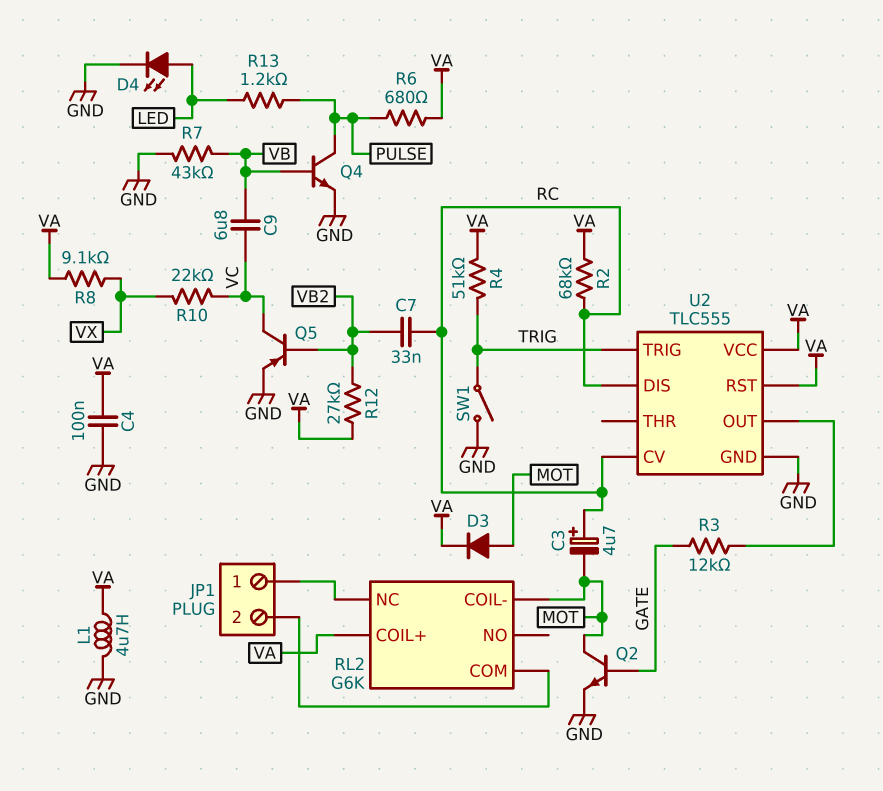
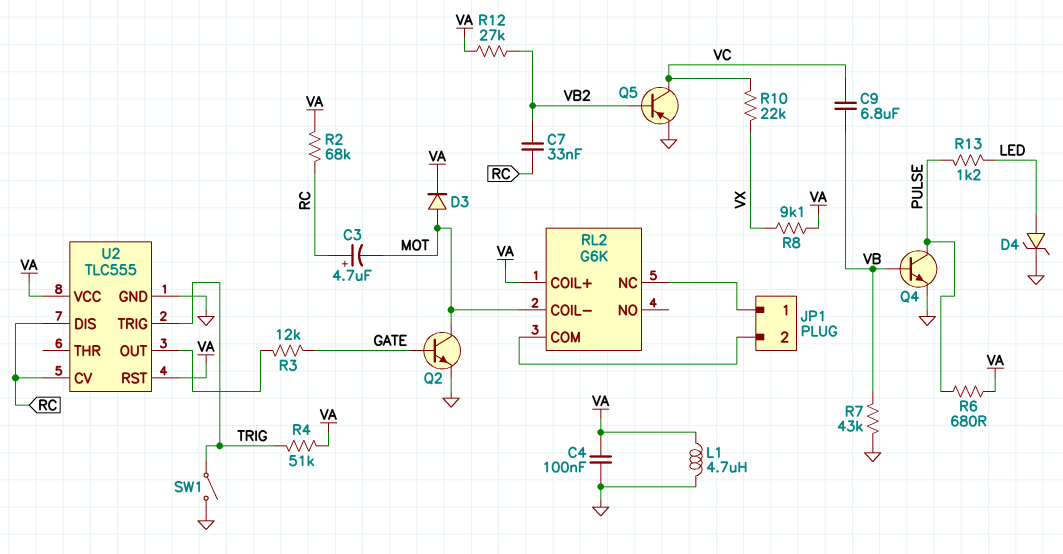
D4: LED (A LED, K GND) -> zener (A LED, K GND)

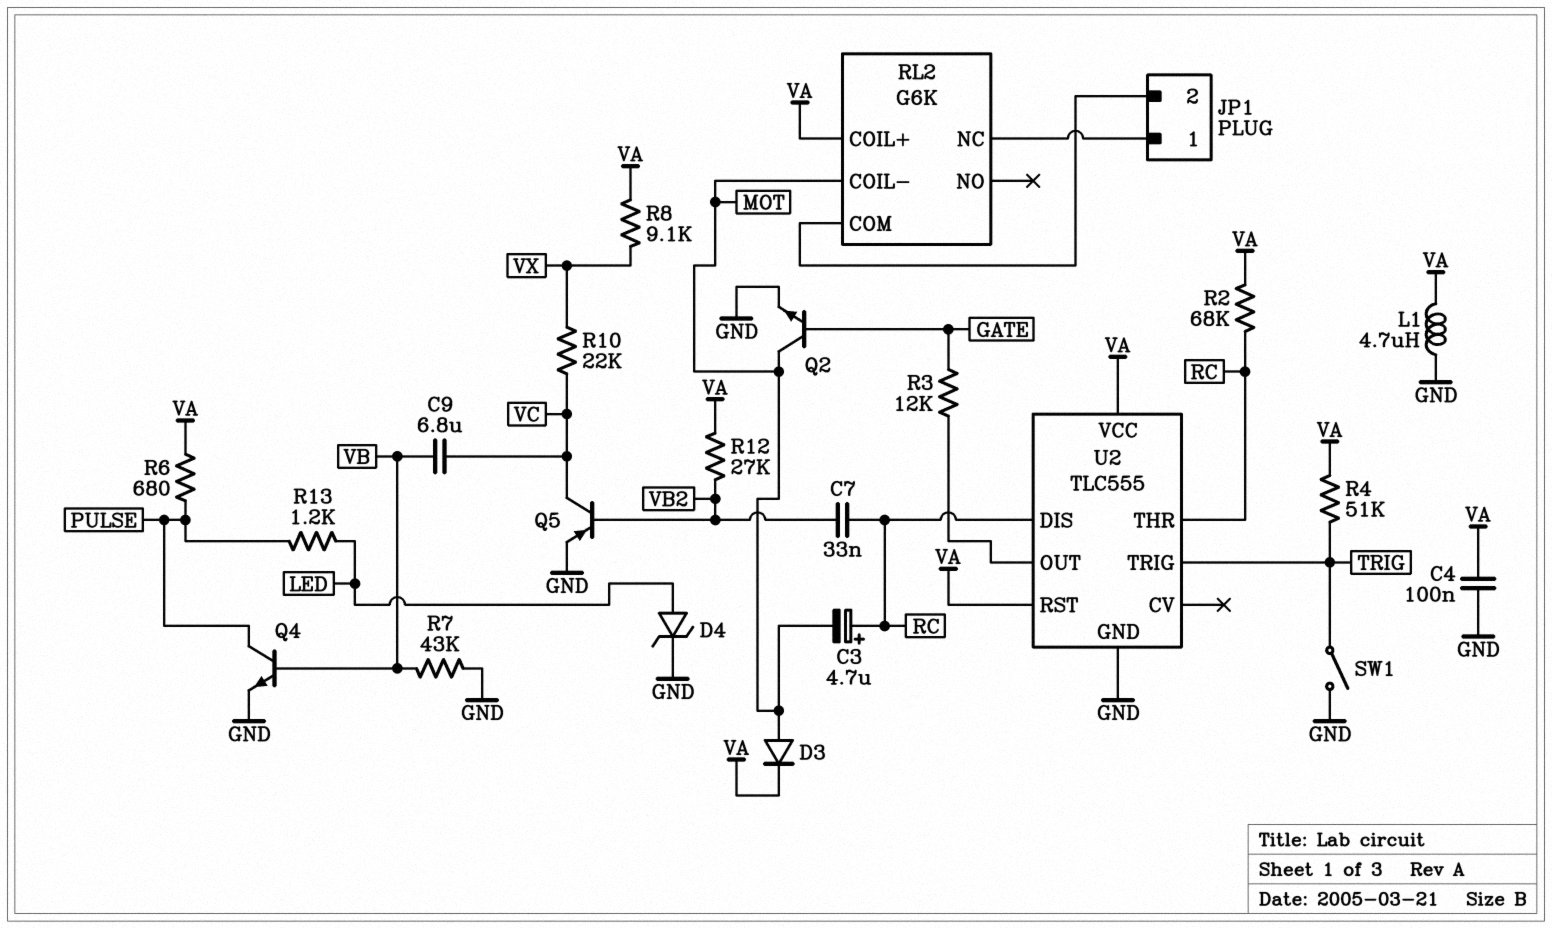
U2 pin CV: RC -> none
U2 pin THR: none -> RC

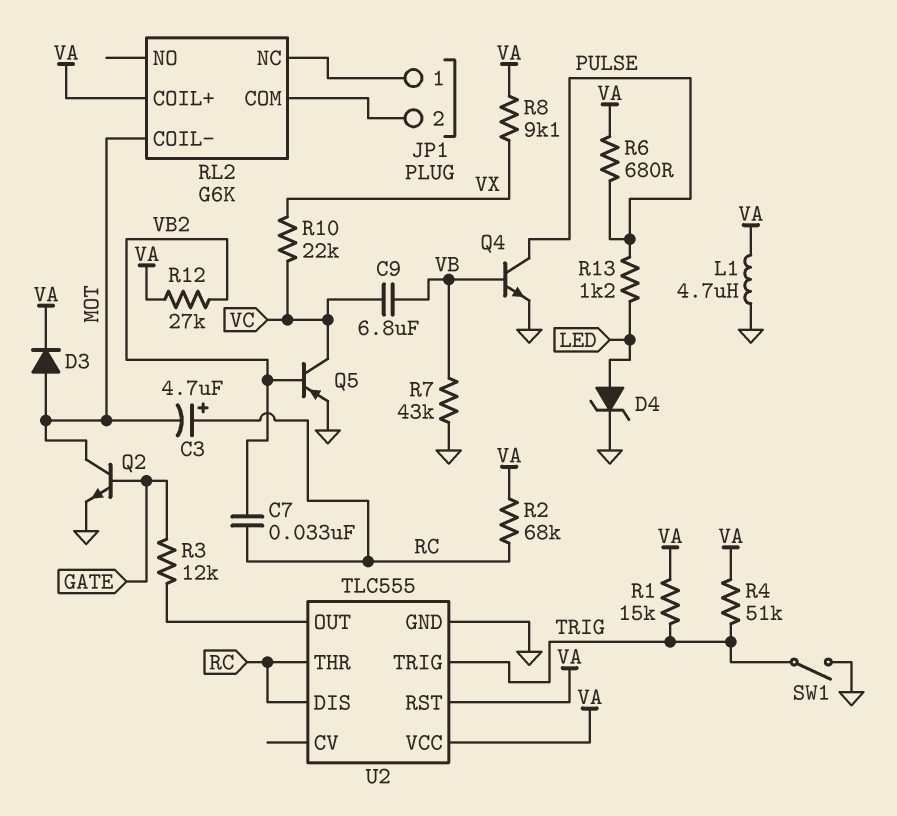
C4: 100nF (GND, VA) -> none
R1: none -> 15k (TRIG, VA)

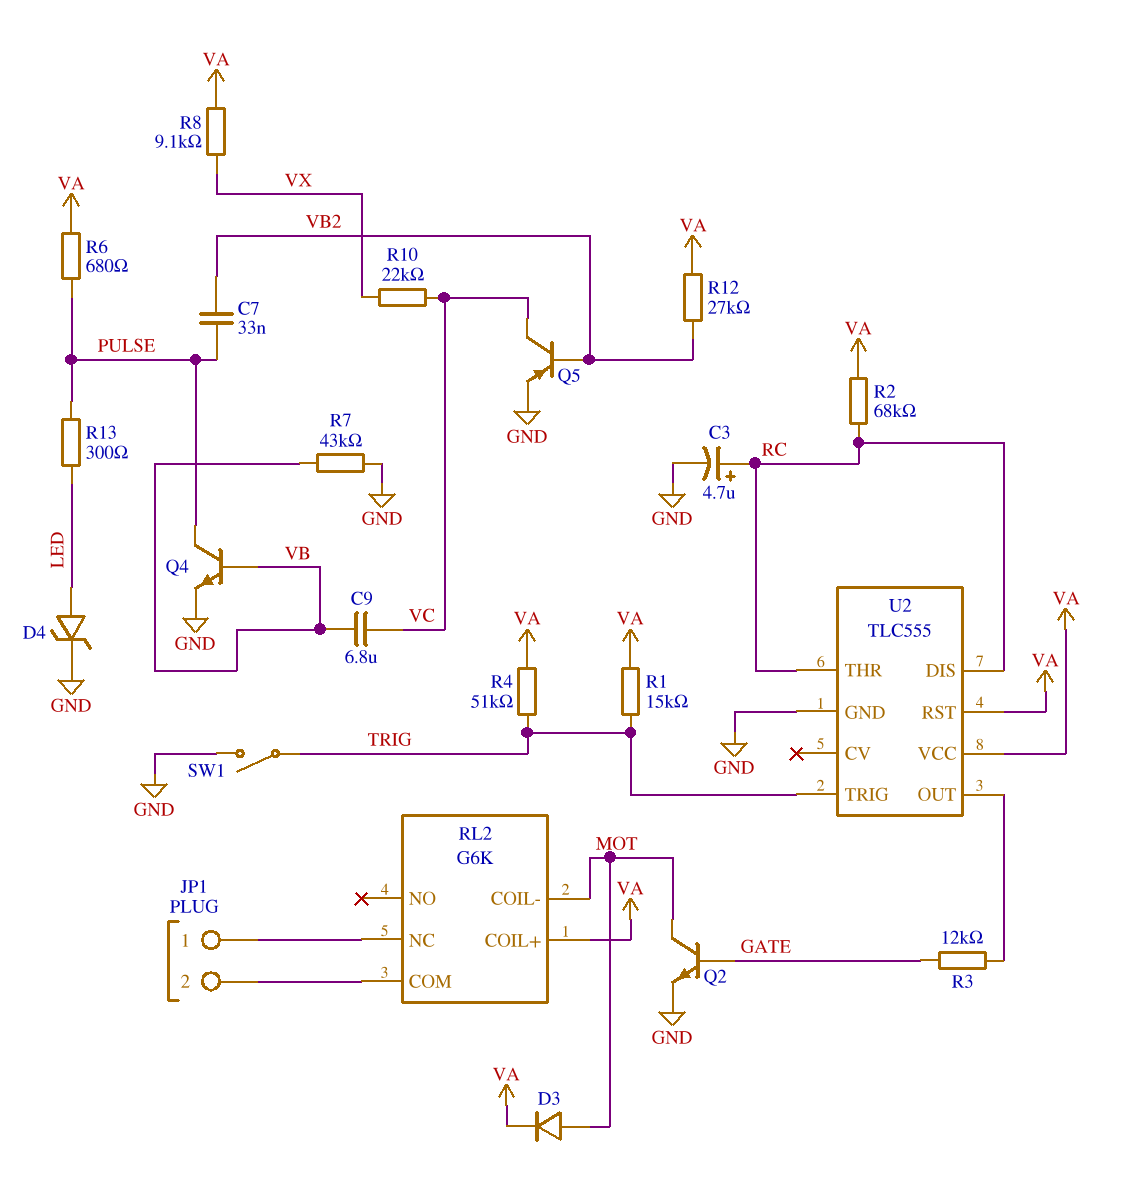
C3: 4.7uF (plus RC, minus MOT) -> 4.7uF (plus RC, minus GND)
C7: 33nF (RC, VB2) -> 33nF (PULSE, VB2)
L1: 4.7uH (GND, VA) -> none
R13: 1.2k (LED, PULSE) -> 300 (LED, PULSE)

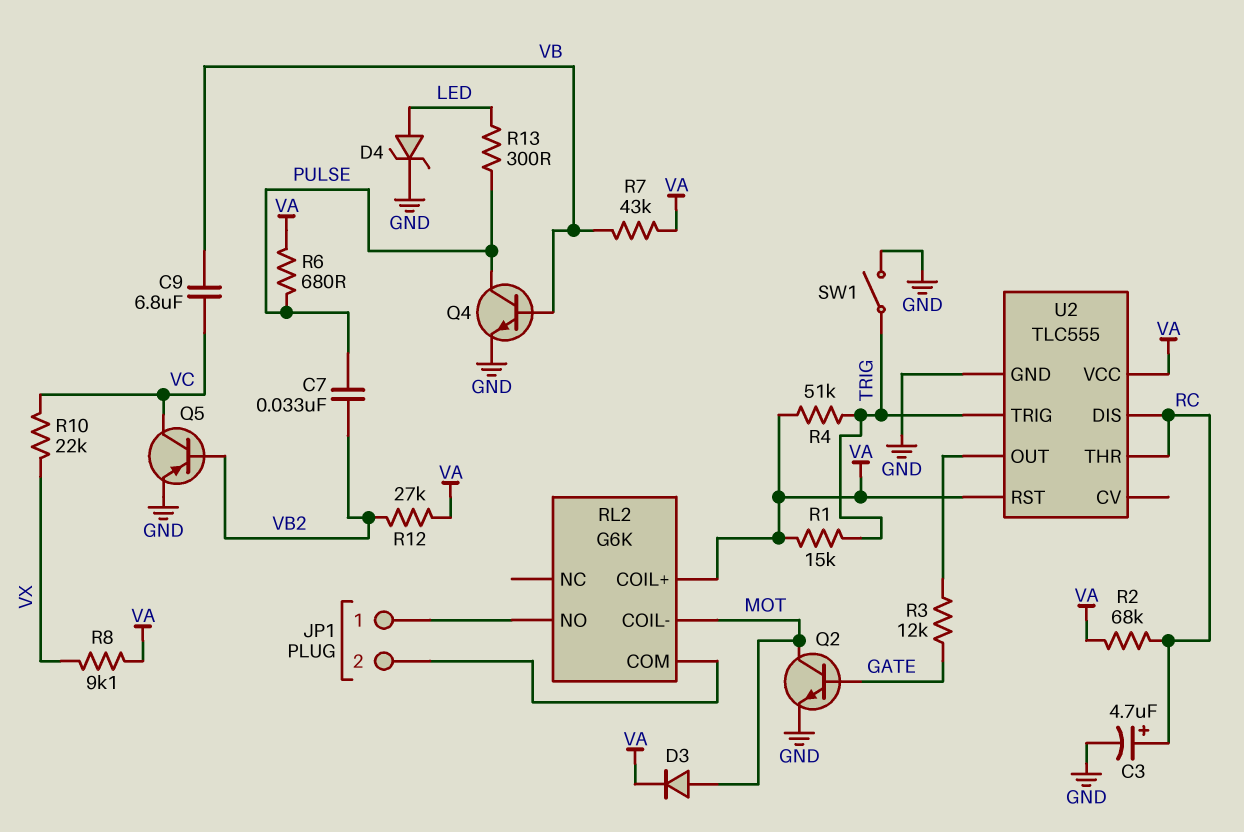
R7: 43k (GND, VB) -> 43k (VA, VB)
RL2 pin NC: JP1/1 -> none
RL2 pin NO: none -> JP1/1

